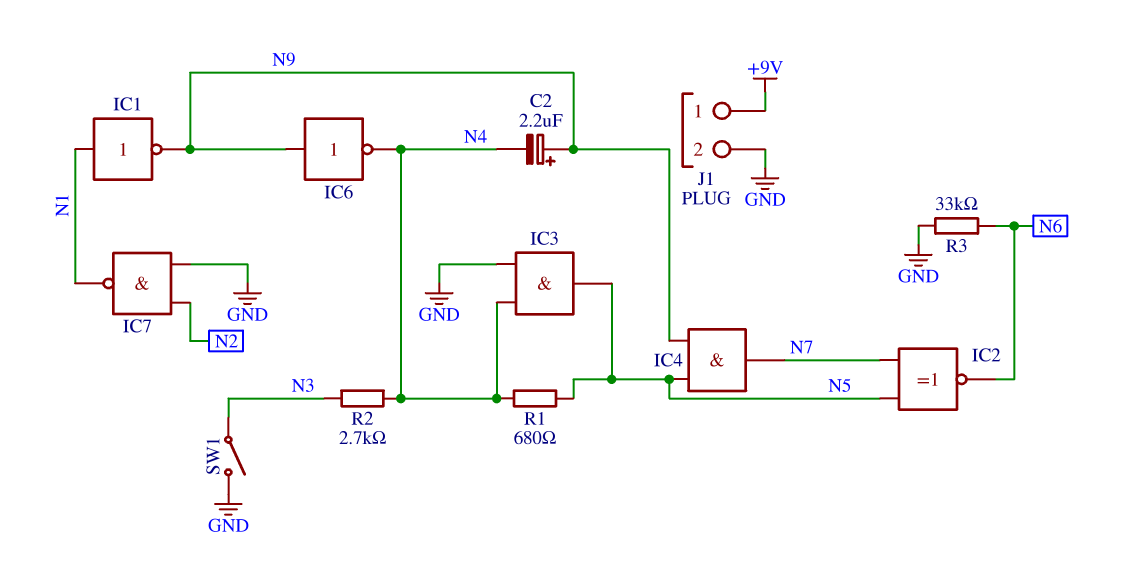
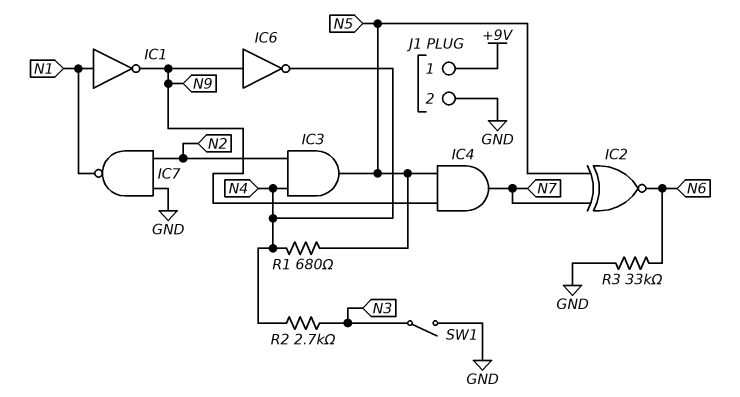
C2: 2.2uF (plus N9, minus N4) -> none
IC3: AND (in GND, in N4, out N5) -> AND (in N2, in N4, out N5)

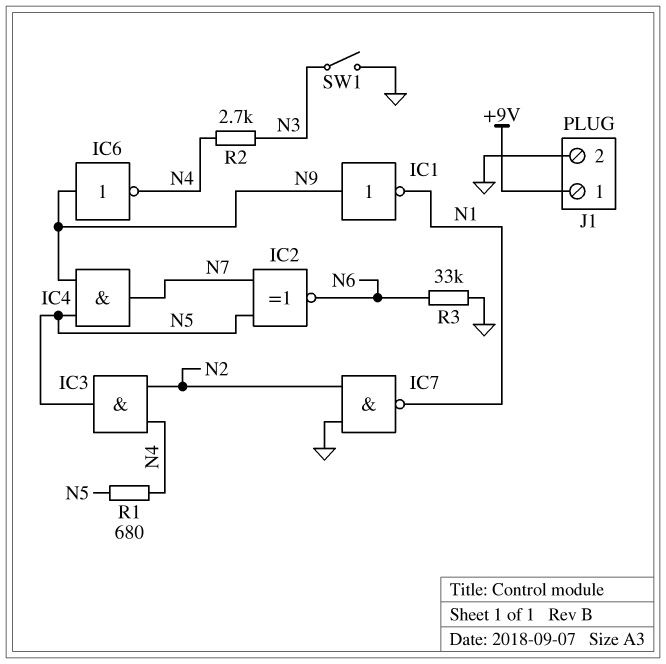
IC1: NOT (in N1, out N9) -> NOT (in N9, out N1)

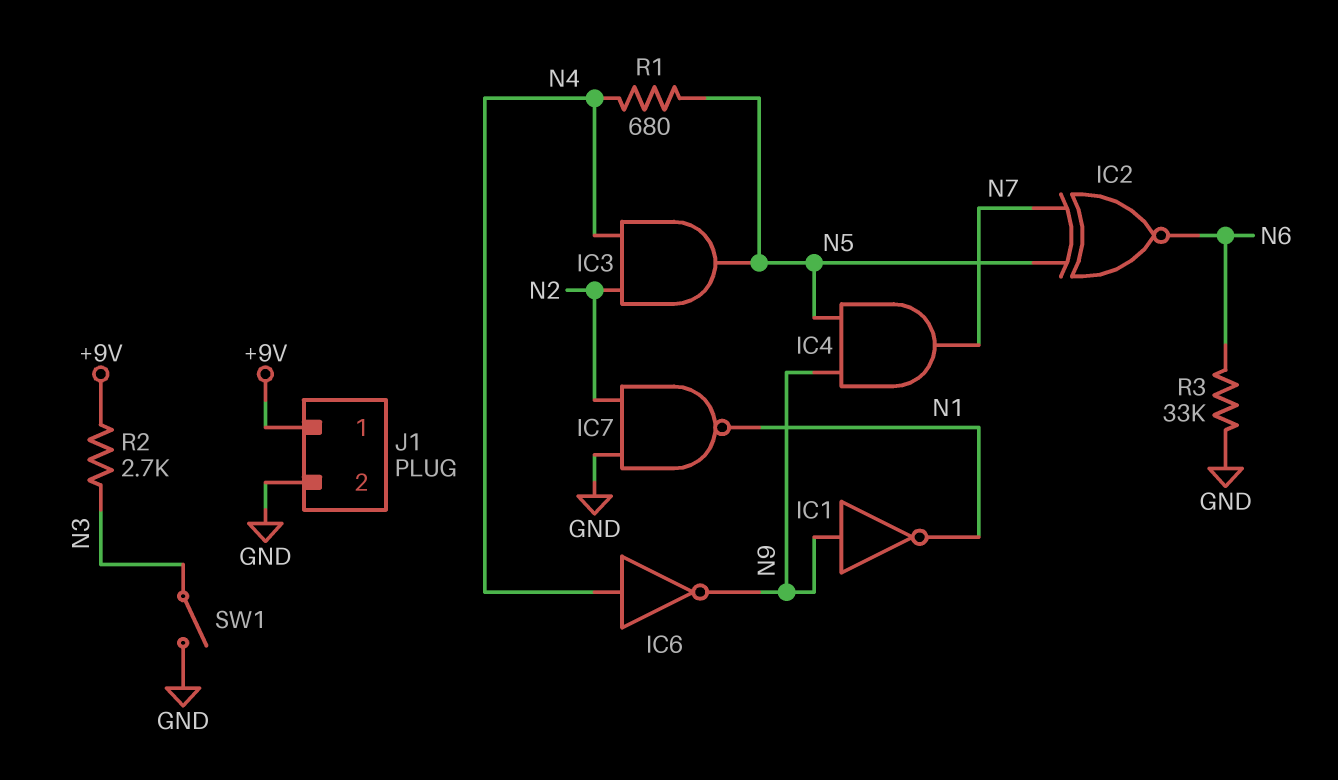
IC6: NOT (in N9, out N4) -> NOT (in N4, out N9)
R2: 2.7k (N3, N4) -> 2.7k (+9V, N3)

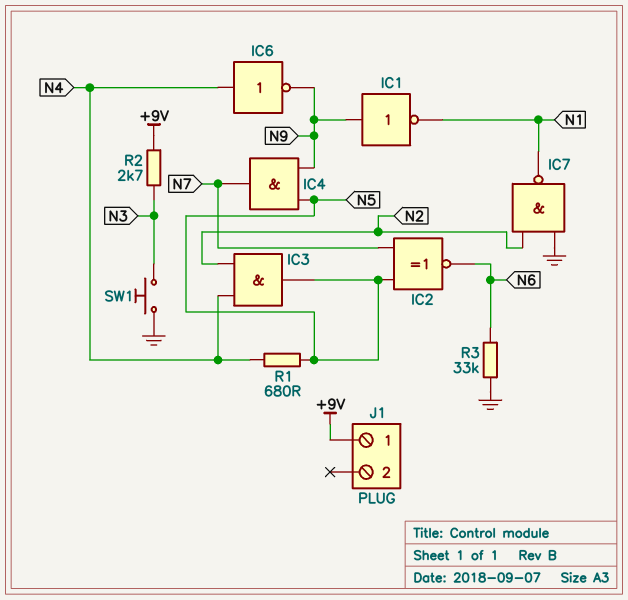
J1 pin 2: GND -> none
SW1: switch (GND, N3) -> button (GND, N3)

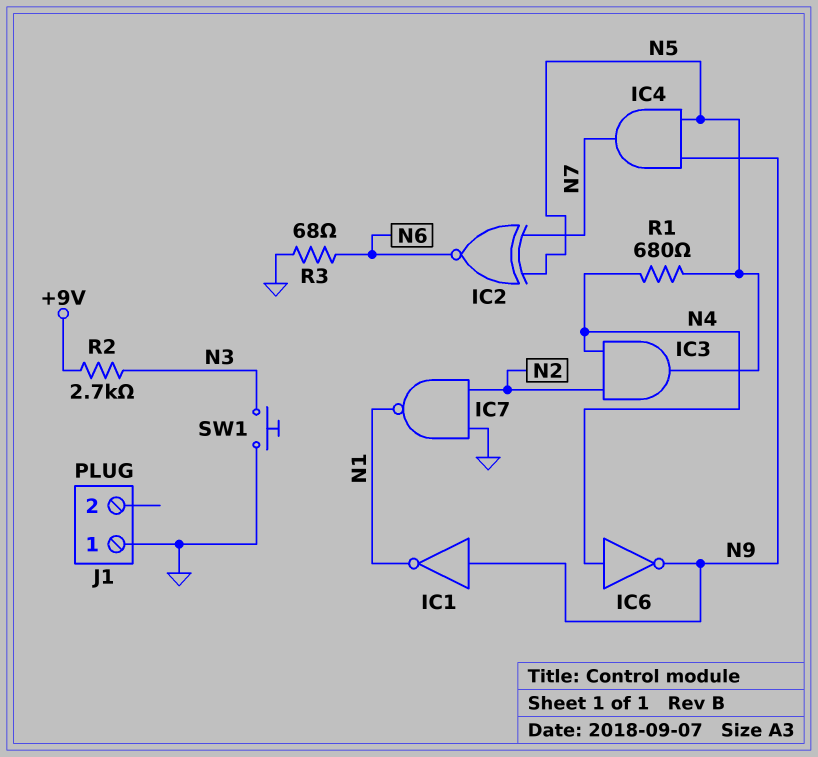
J1 pin 1: +9V -> GND
R3: 33k (GND, N6) -> 68 (GND, N6)

